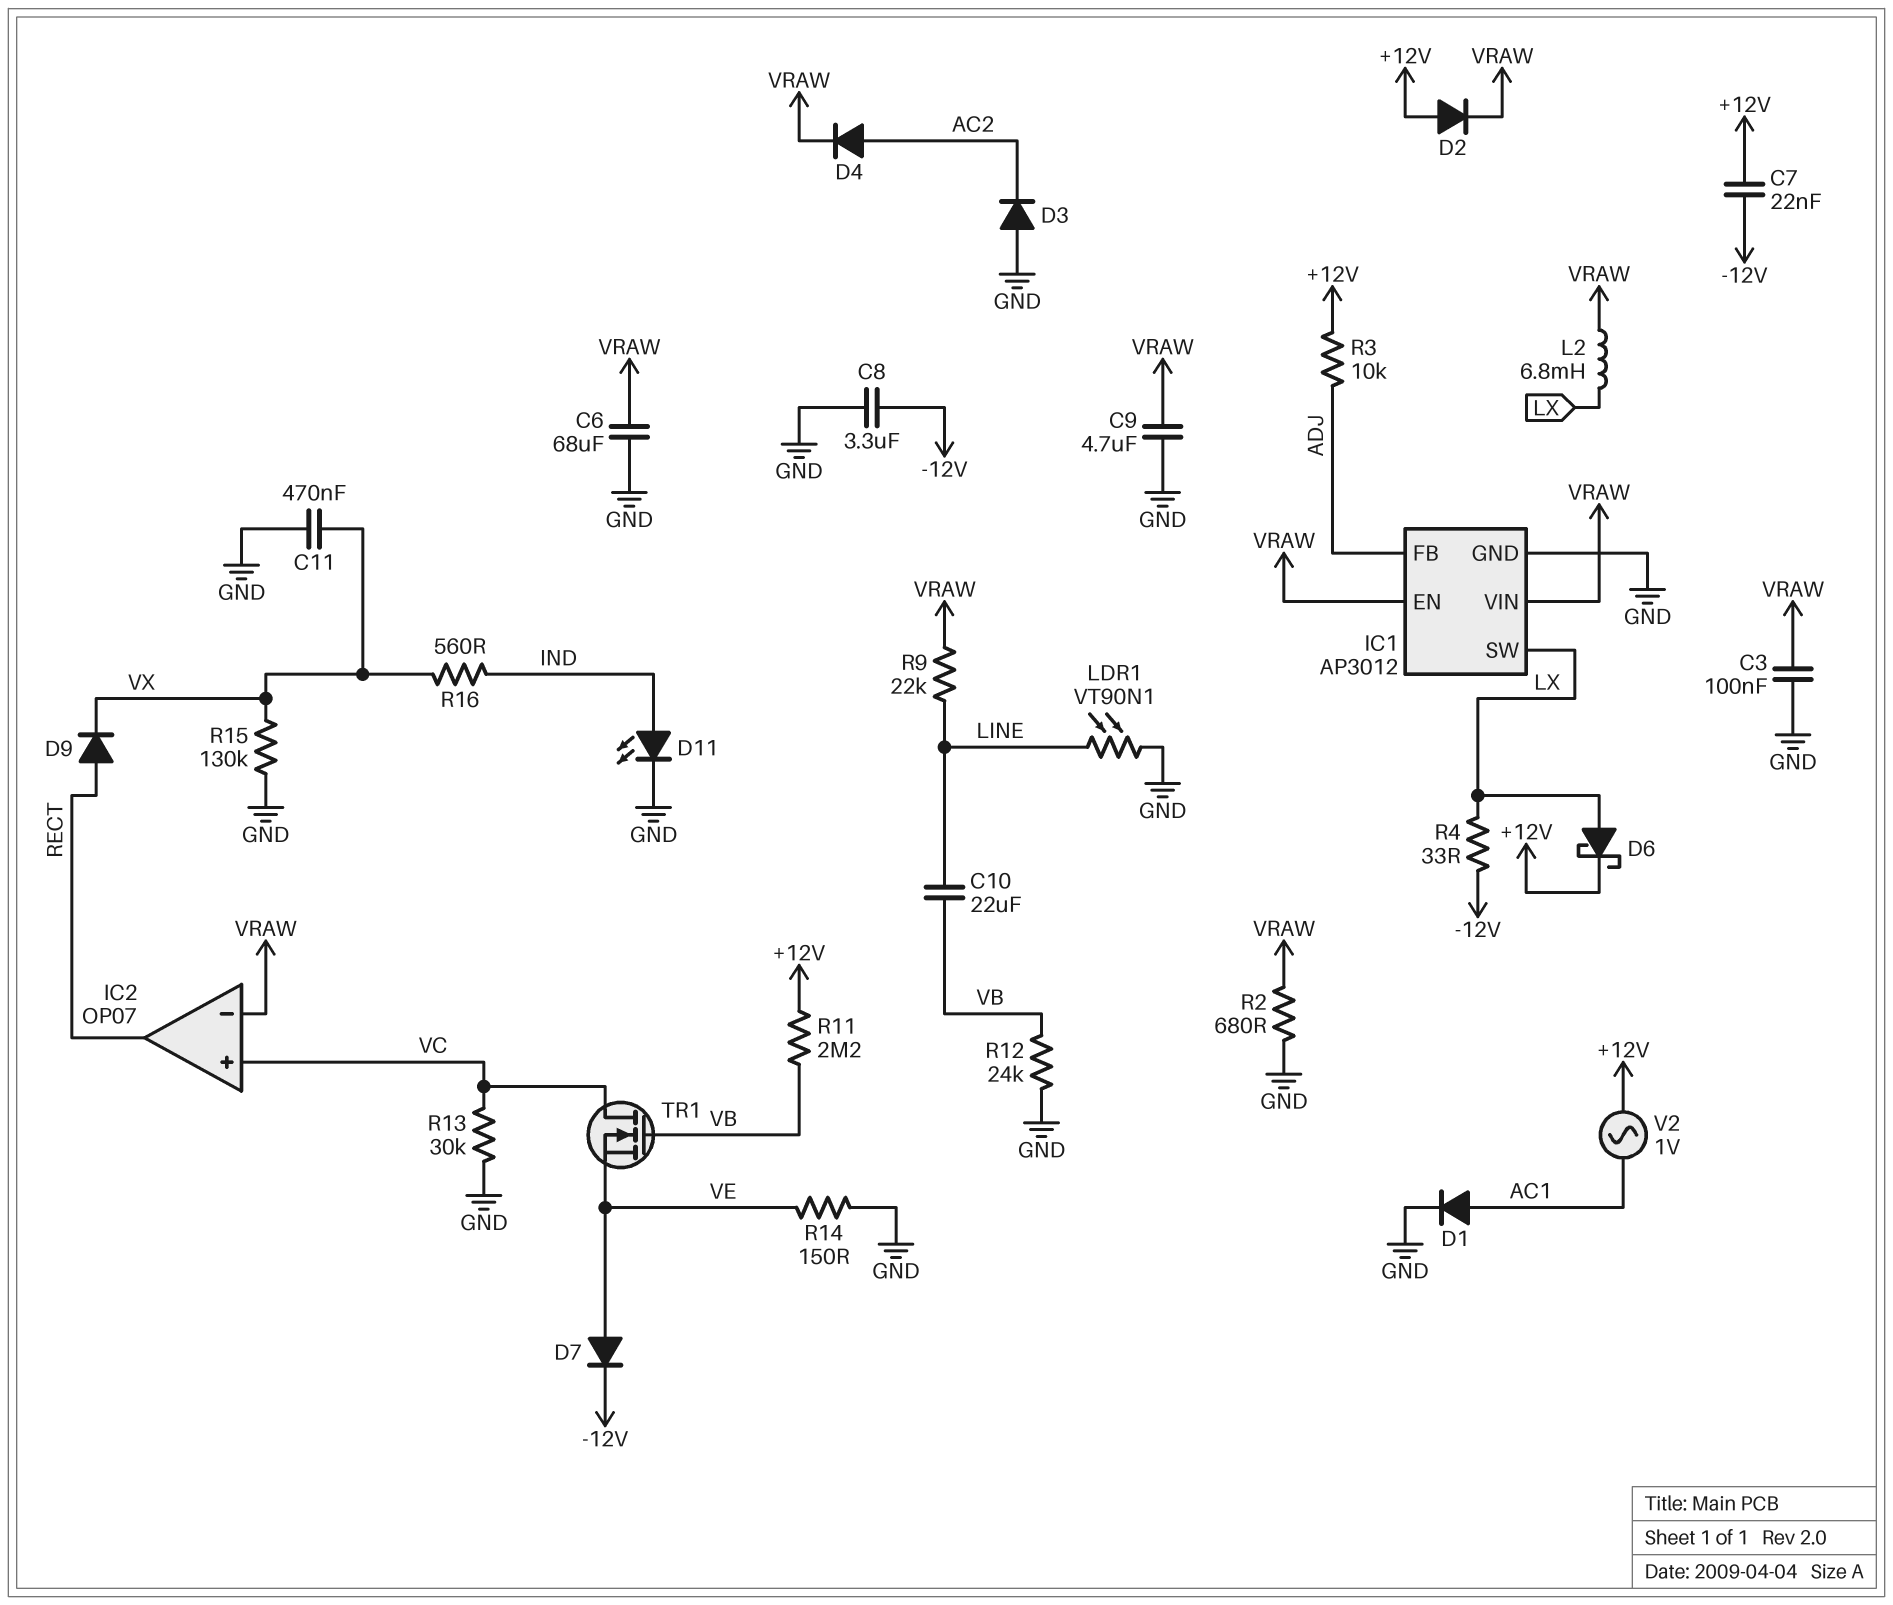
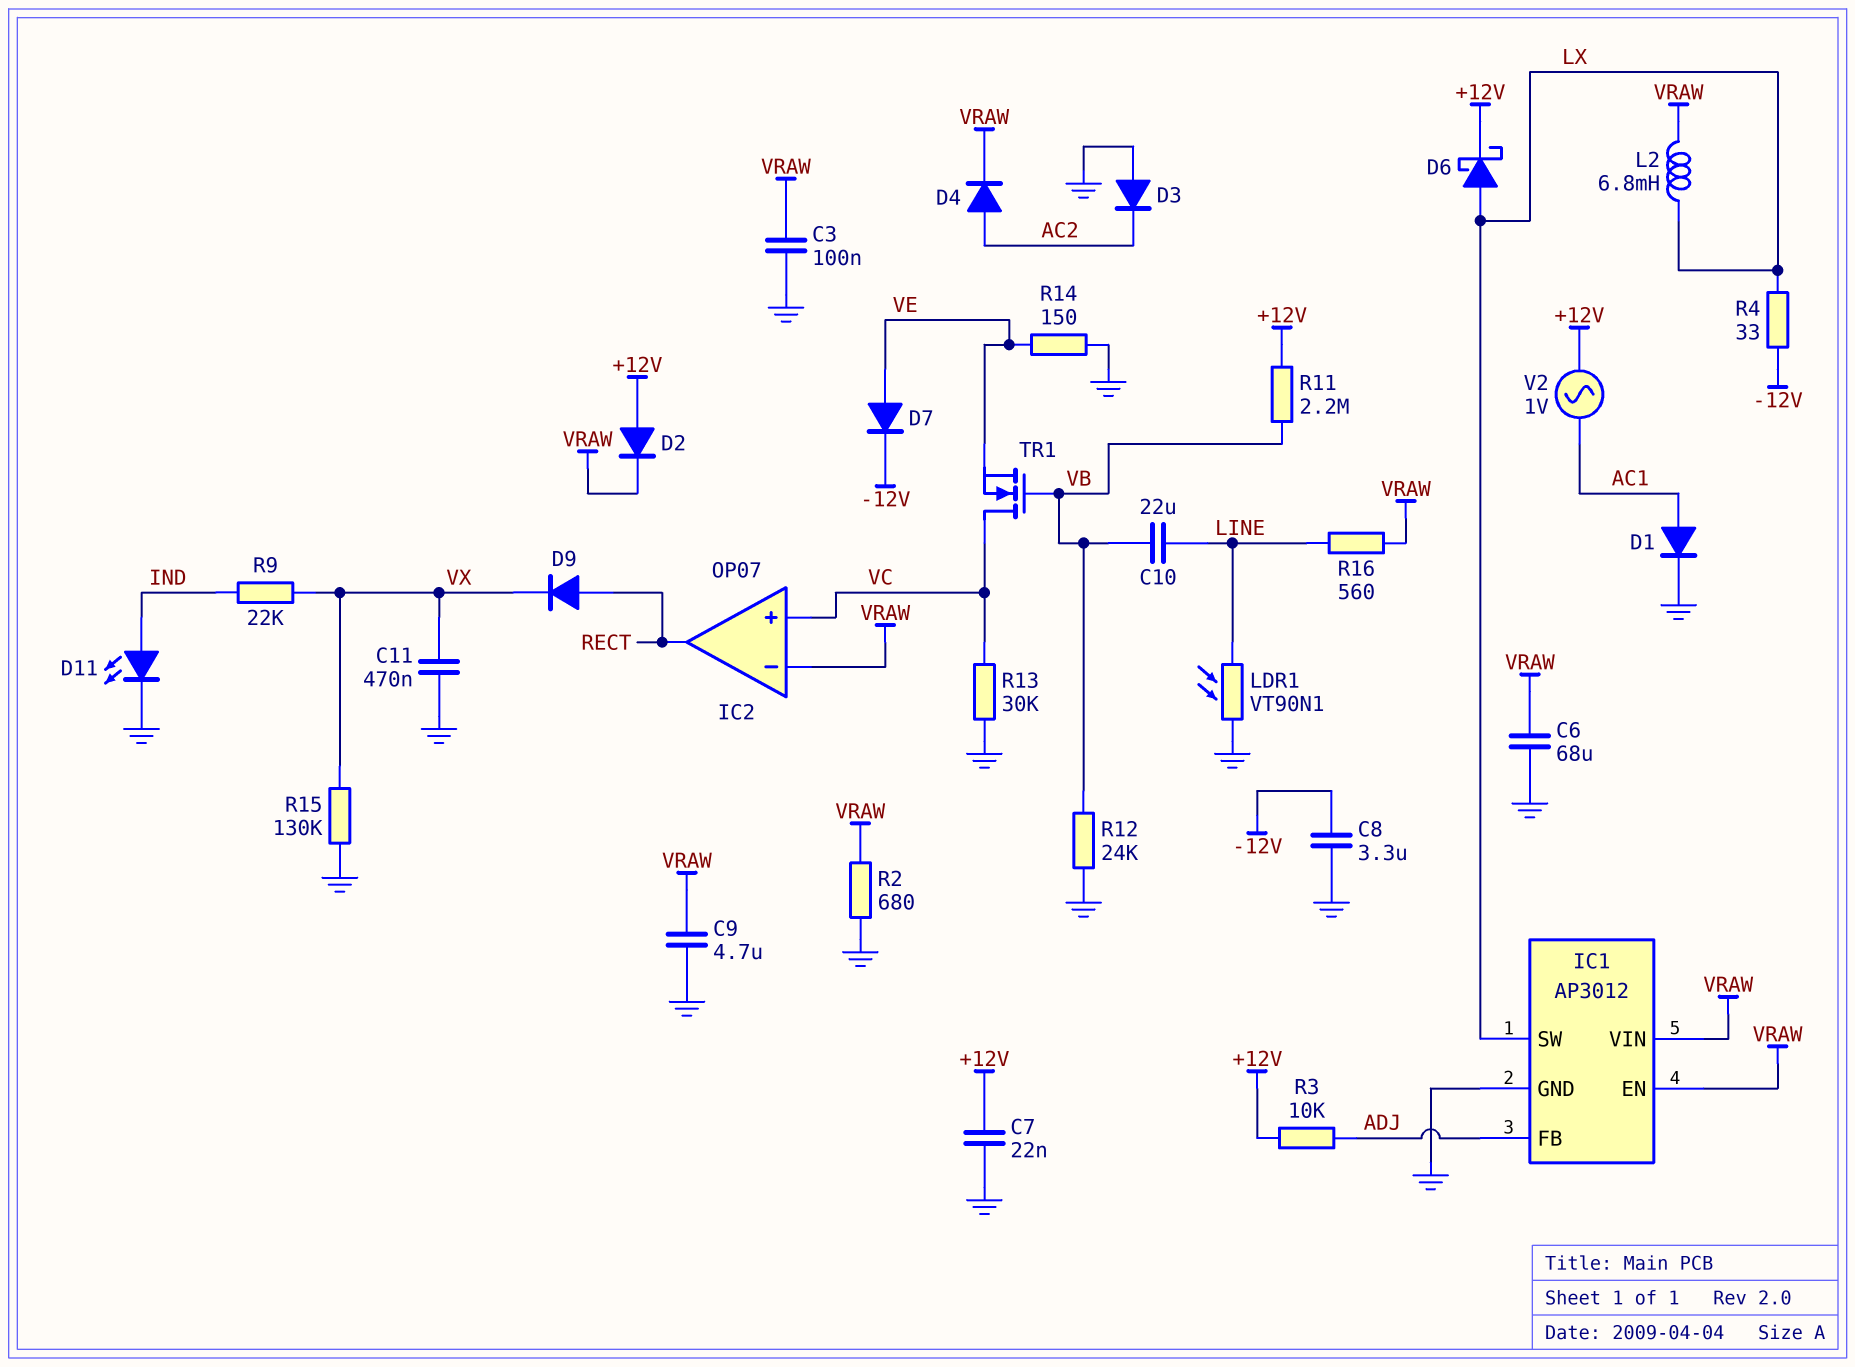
C7: 22nF (+12V, -12V) -> 22nF (+12V, GND)
R9: 22k (LINE, VRAW) -> 22k (IND, VX)
R16: 560 (IND, VX) -> 560 (LINE, VRAW)

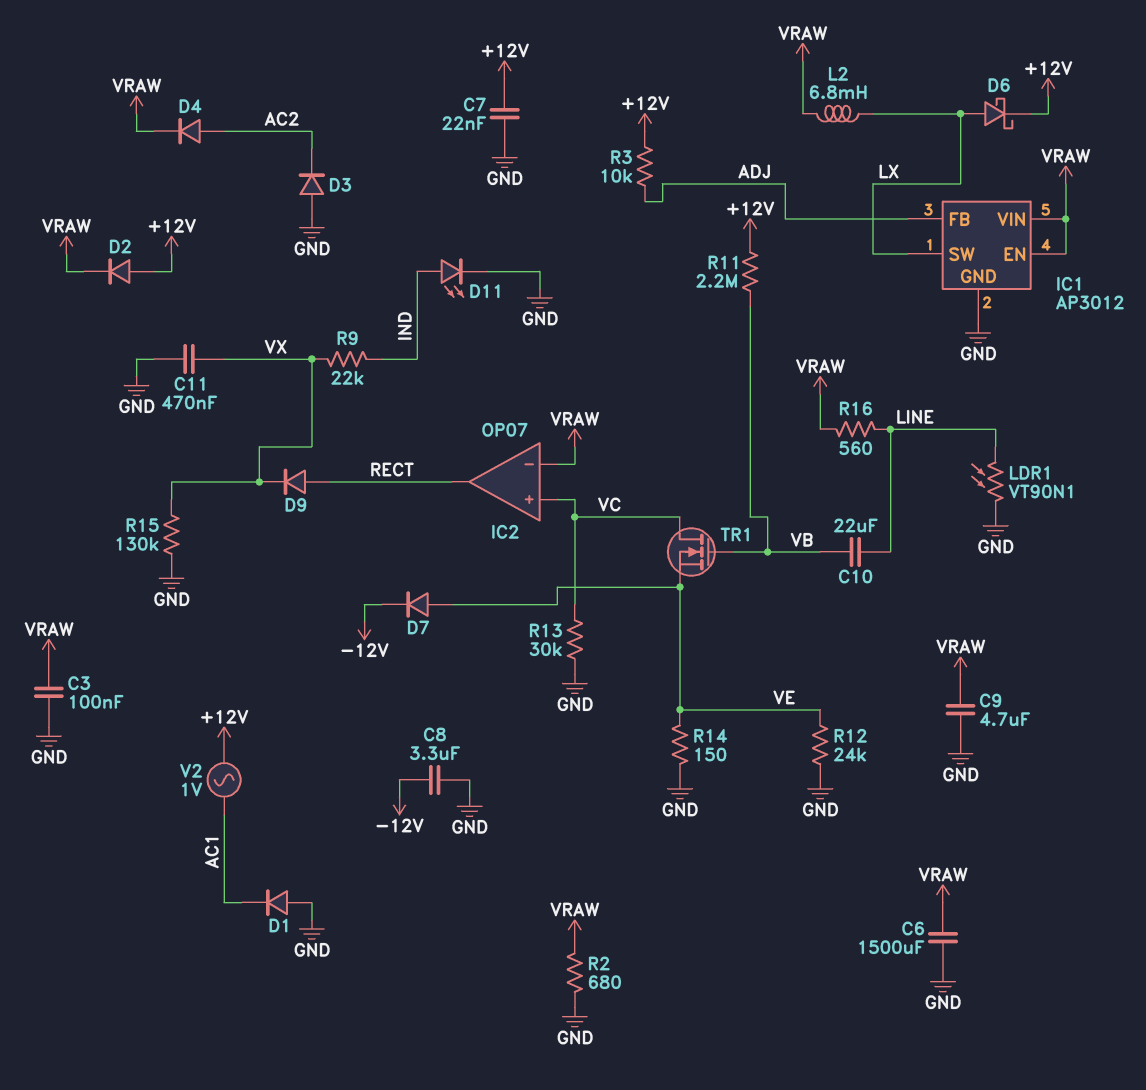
C6: 68uF (GND, VRAW) -> 1500uF (GND, VRAW)
D1: diode (A AC1, K GND) -> diode (A GND, K AC1)
R4: 33 (-12V, LX) -> none
R12: 24k (GND, VB) -> 24k (GND, VE)

